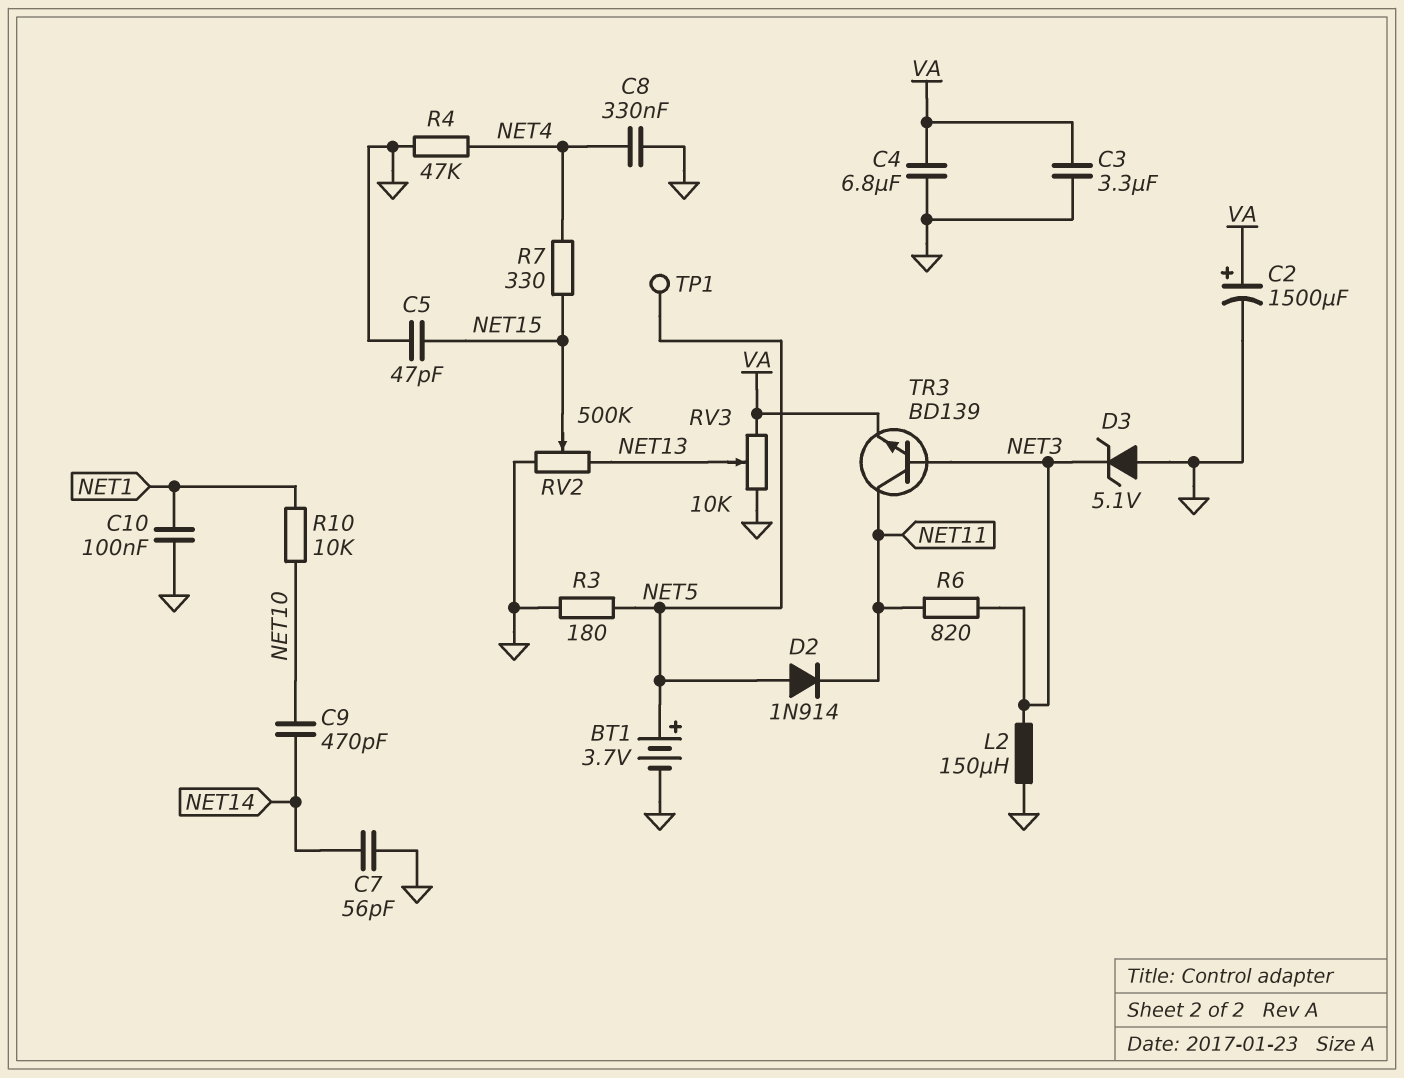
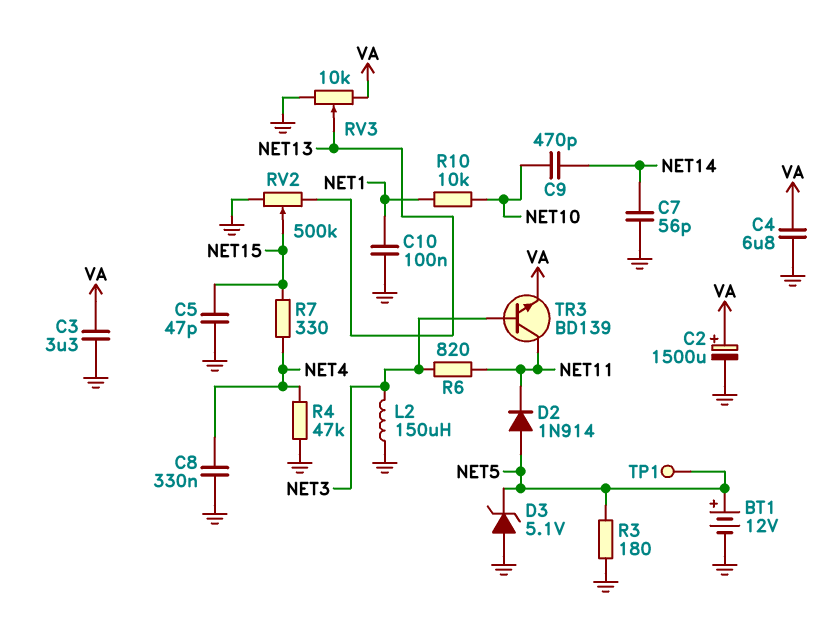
BT1: 3.7V (plus NET5, minus GND) -> 12V (plus NET5, minus GND)
D3: zener 5.1V (A GND, K NET3) -> zener 5.1V (A GND, K NET5)

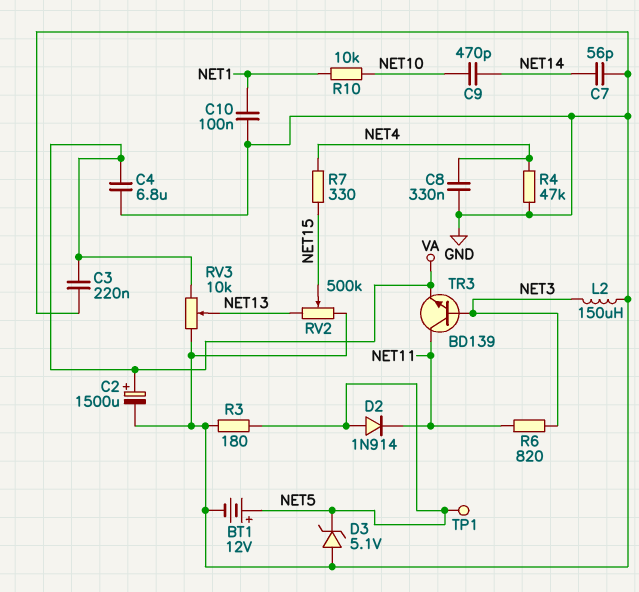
C3: 3.3uF (GND, VA) -> 220nF (GND, VA)
C5: 47pF (GND, NET15) -> none

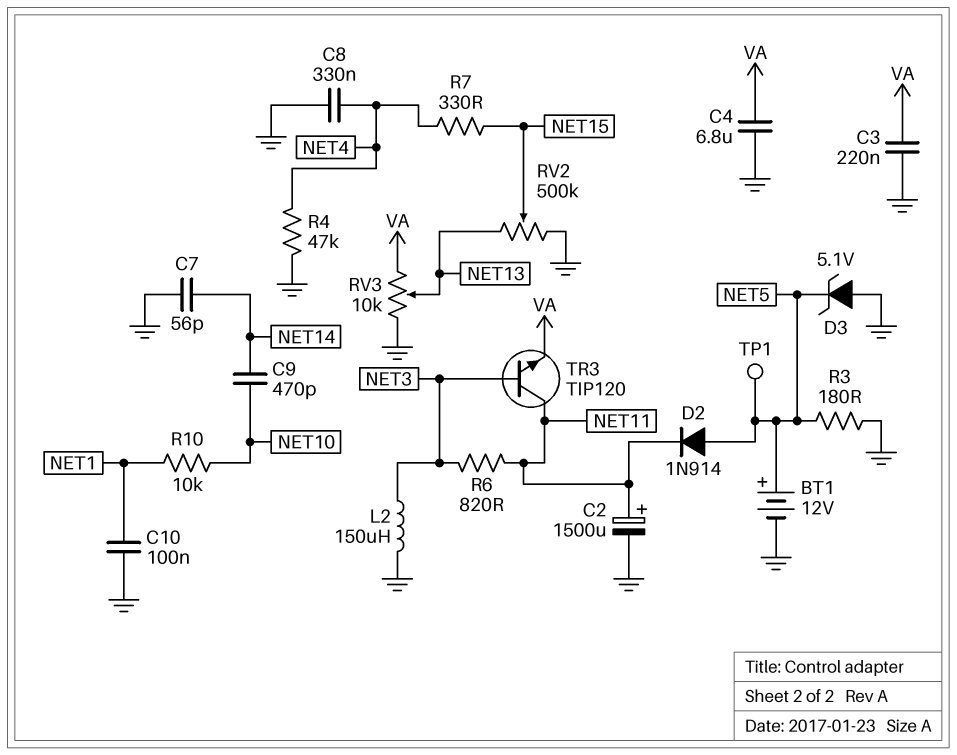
C2: 1500uF (plus VA, minus GND) -> 1500uF (plus NET11, minus GND)
TR3: NPN BD139 (B NET3, C NET11, E VA) -> NPN TIP120 (B NET3, C NET11, E VA)

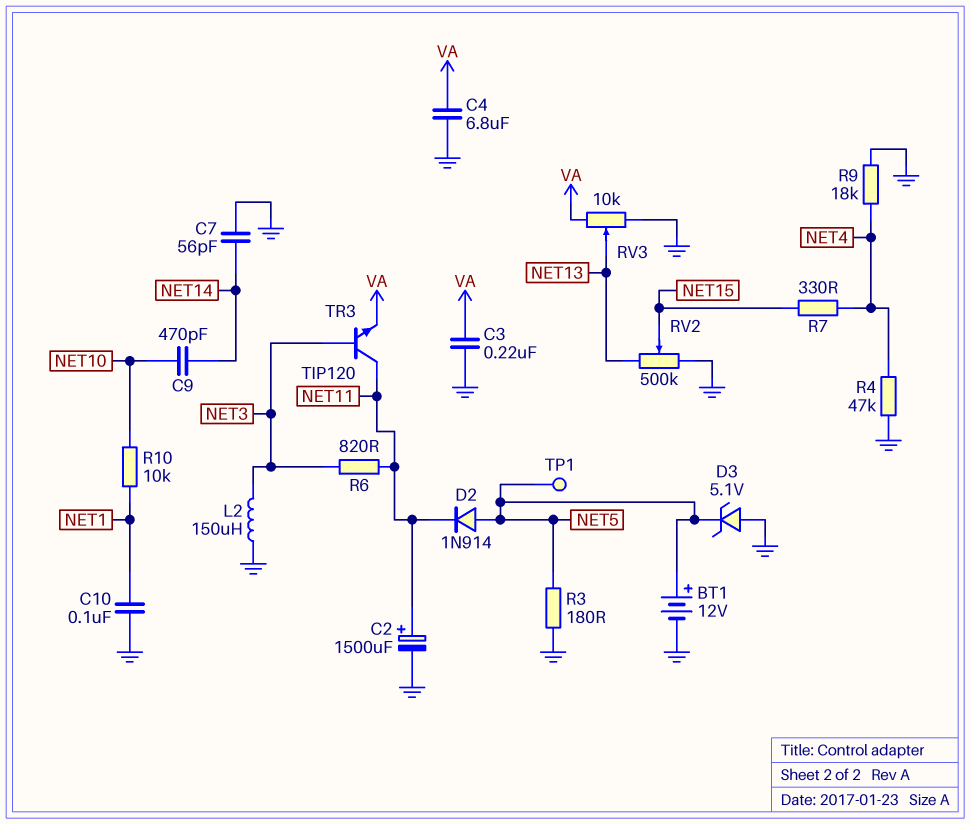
C8: 330nF (GND, NET4) -> none
R9: none -> 18k (GND, NET4)

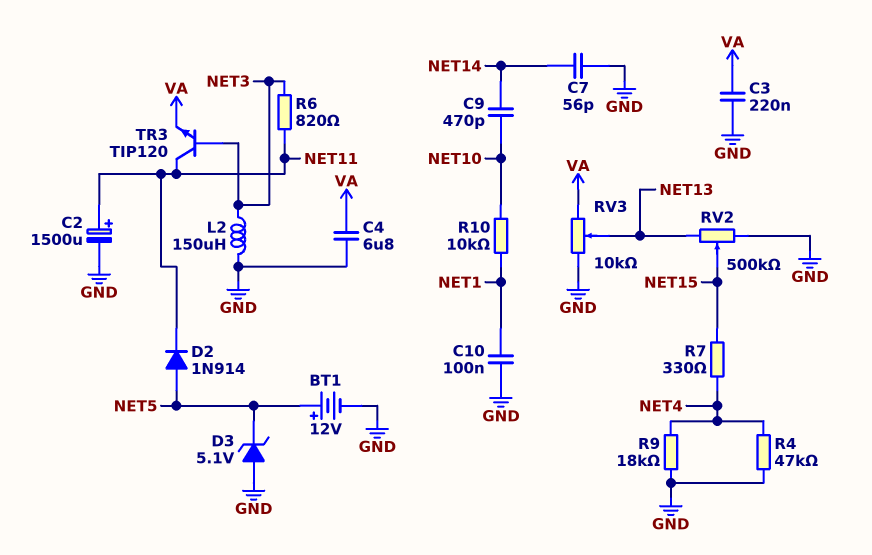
R3: 180 (GND, NET5) -> none
TP1: test point (NET5) -> none

